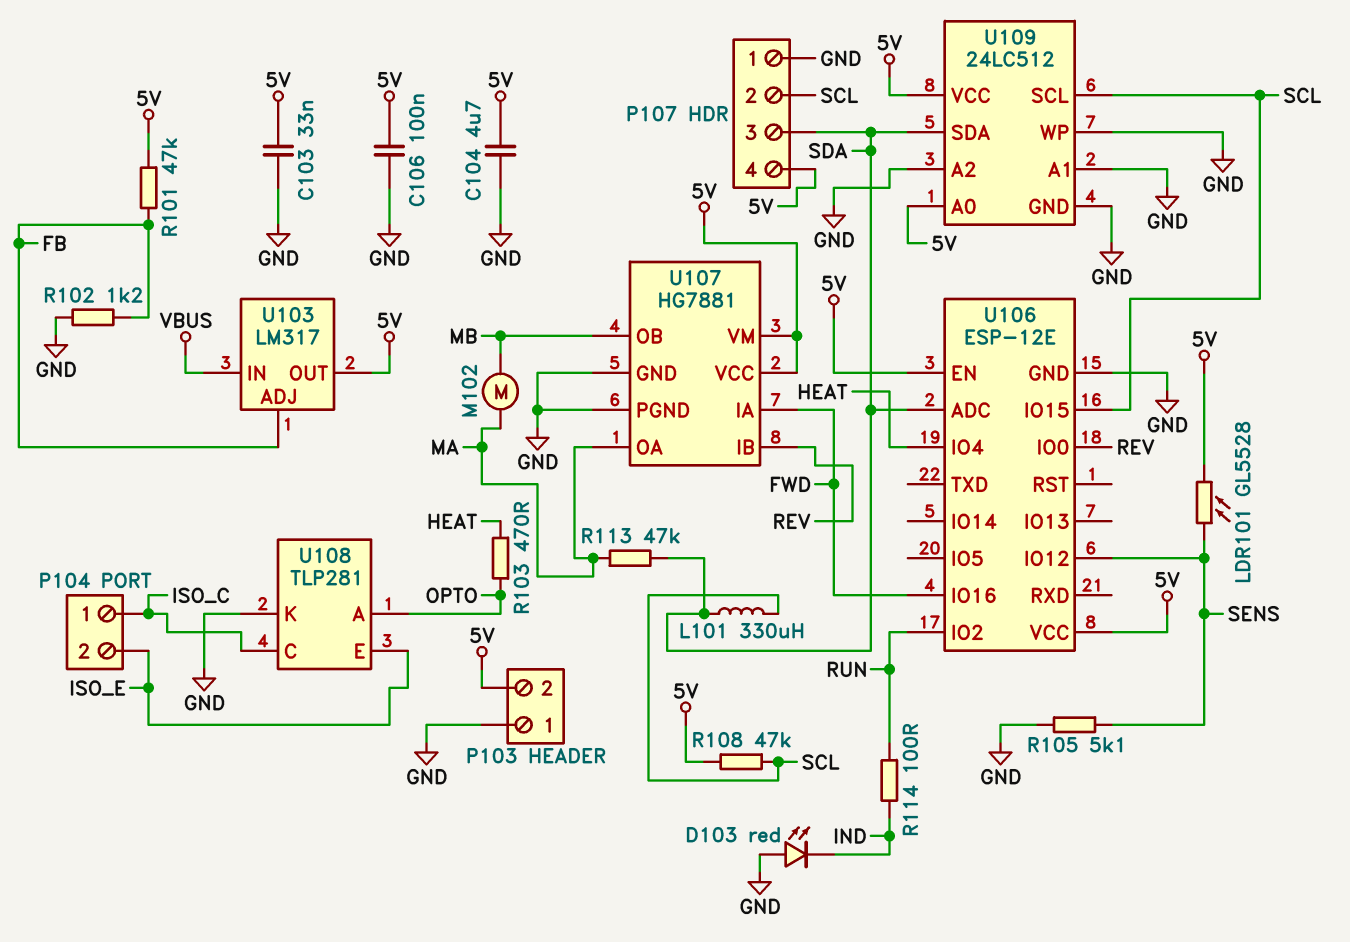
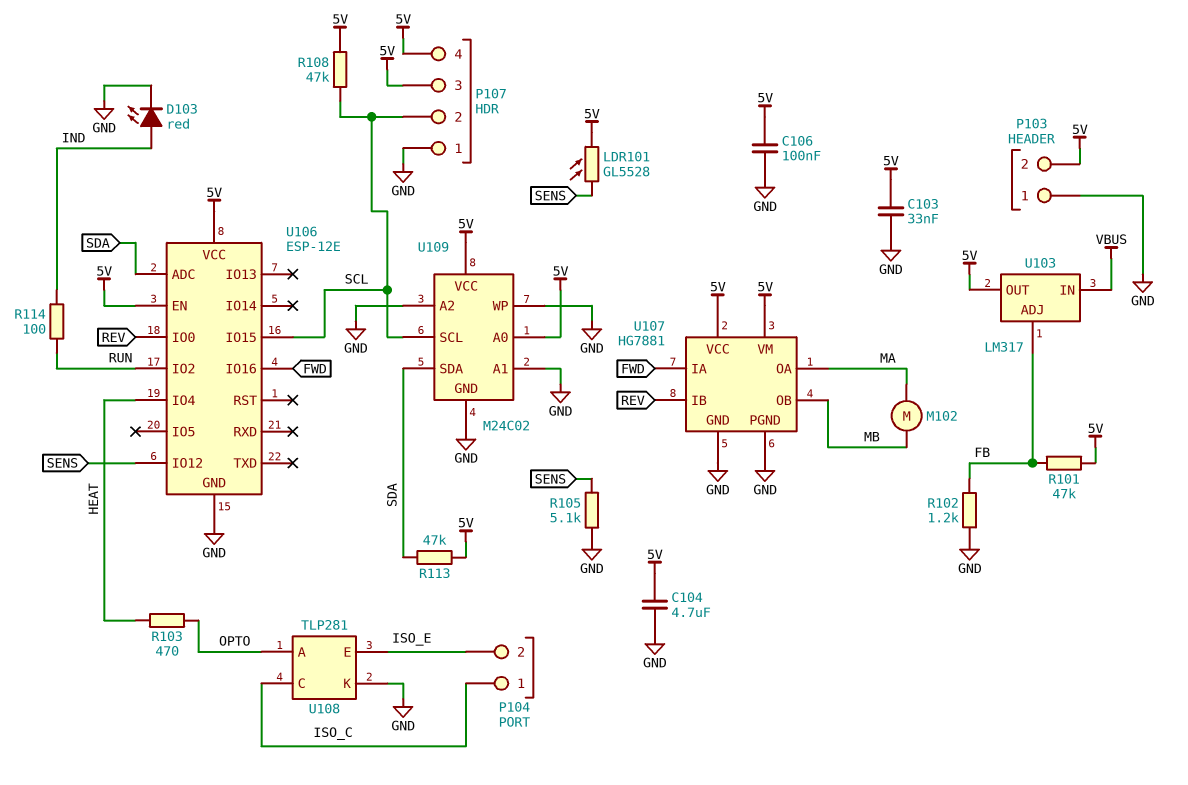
D103: LED red (A GND, K IND) -> LED red (A IND, K GND)
L101: 330uH (SCL, SDA) -> none
P107 pin 3: SDA -> 5V
R113: 47k (MA, SDA) -> 47k (5V, SDA)
U109: 24LC512 -> M24C02

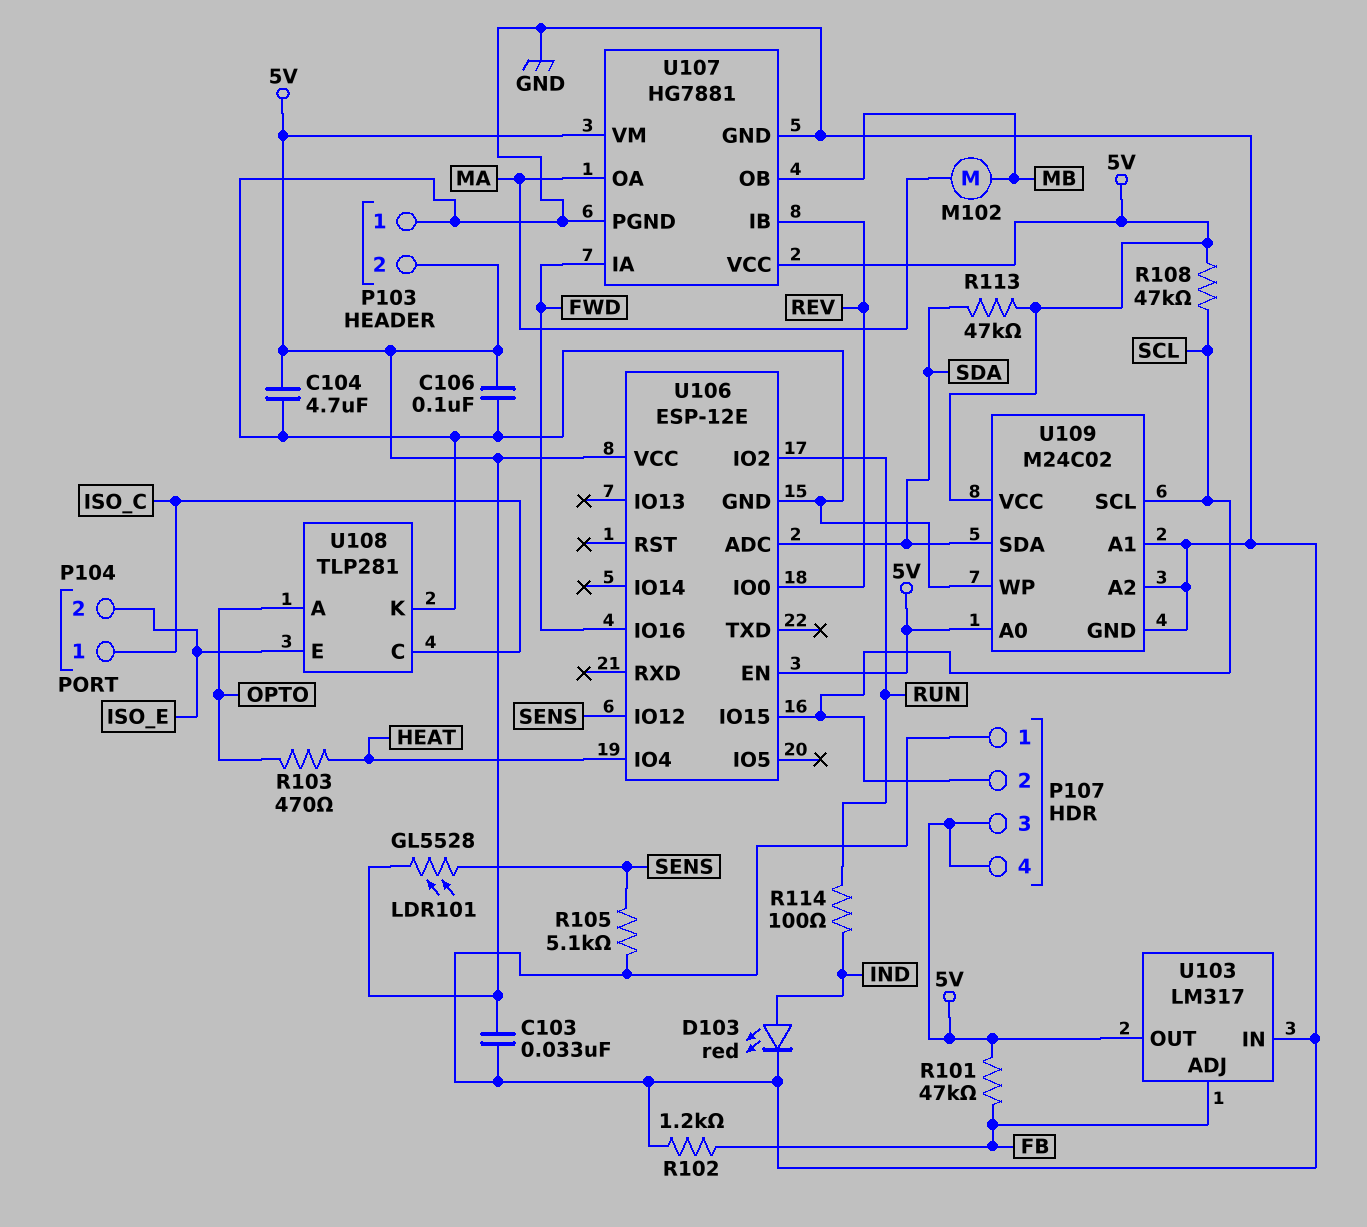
U103 pin IN: VBUS -> GND

